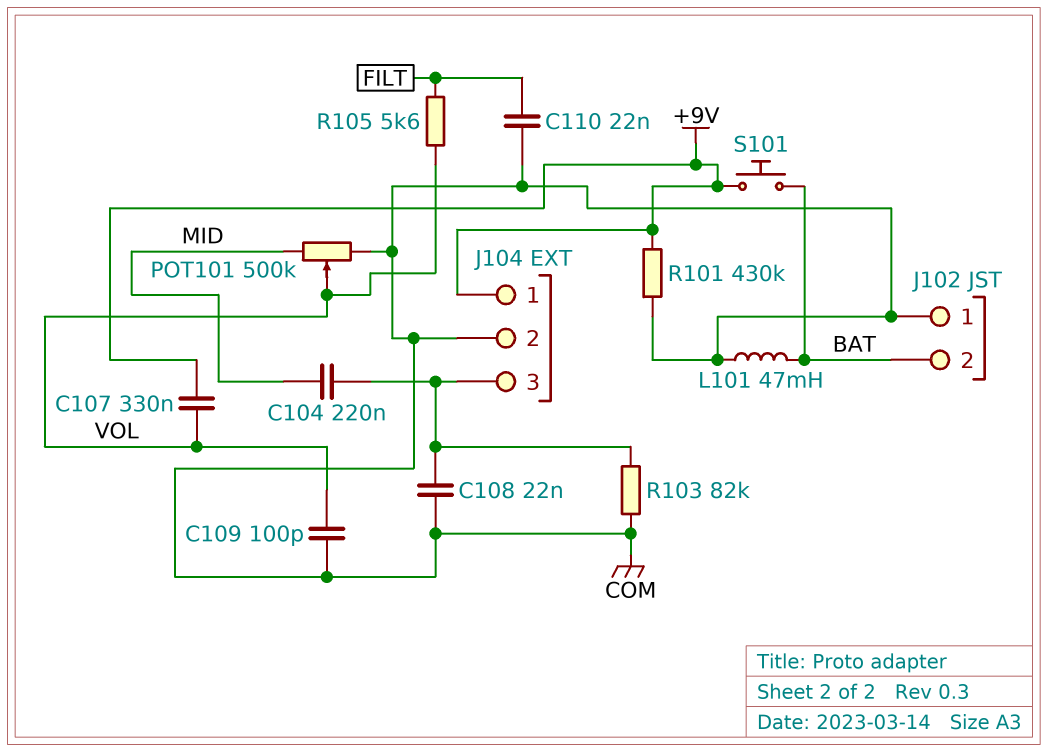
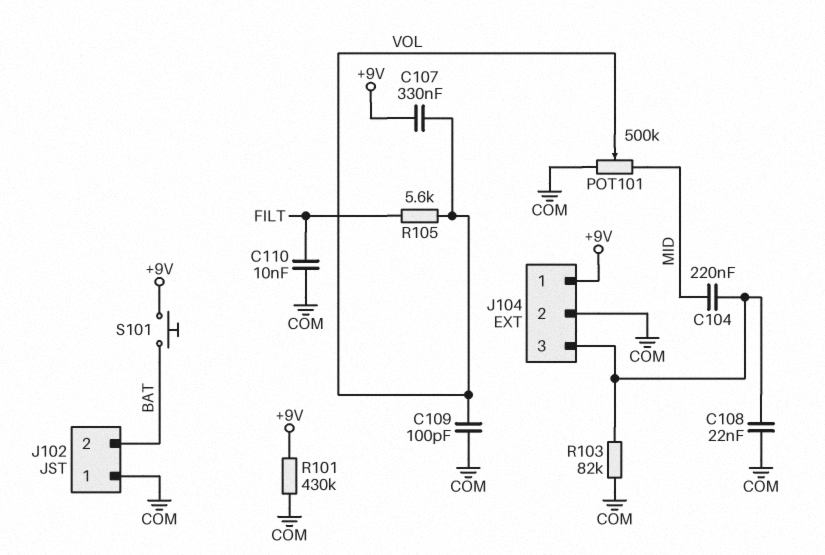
C110: 22nF (COM, FILT) -> 10nF (COM, FILT)
L101: 47mH (BAT, COM) -> none

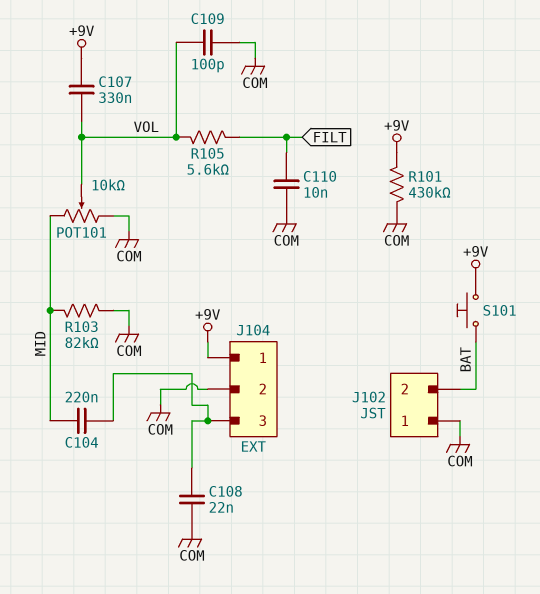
POT101: 500k (COM, MID, wiper VOL) -> 10k (COM, MID, wiper VOL)
R103: 82k (COM, J104/3) -> 82k (COM, MID)

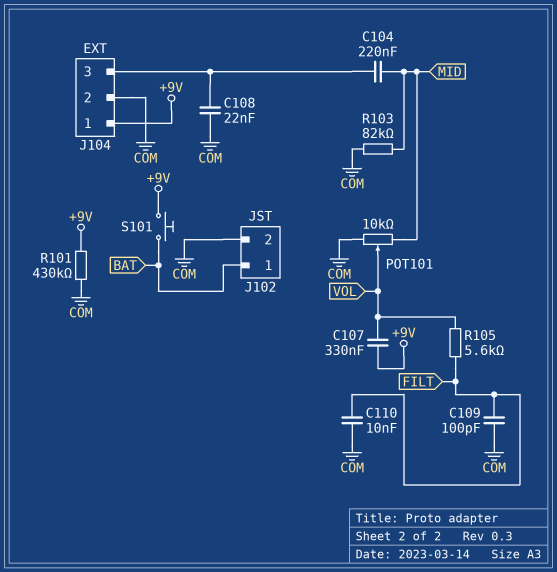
C109: 100pF (COM, VOL) -> 100pF (COM, FILT)
J102 pin 1: COM -> BAT
J102 pin 2: BAT -> COM

